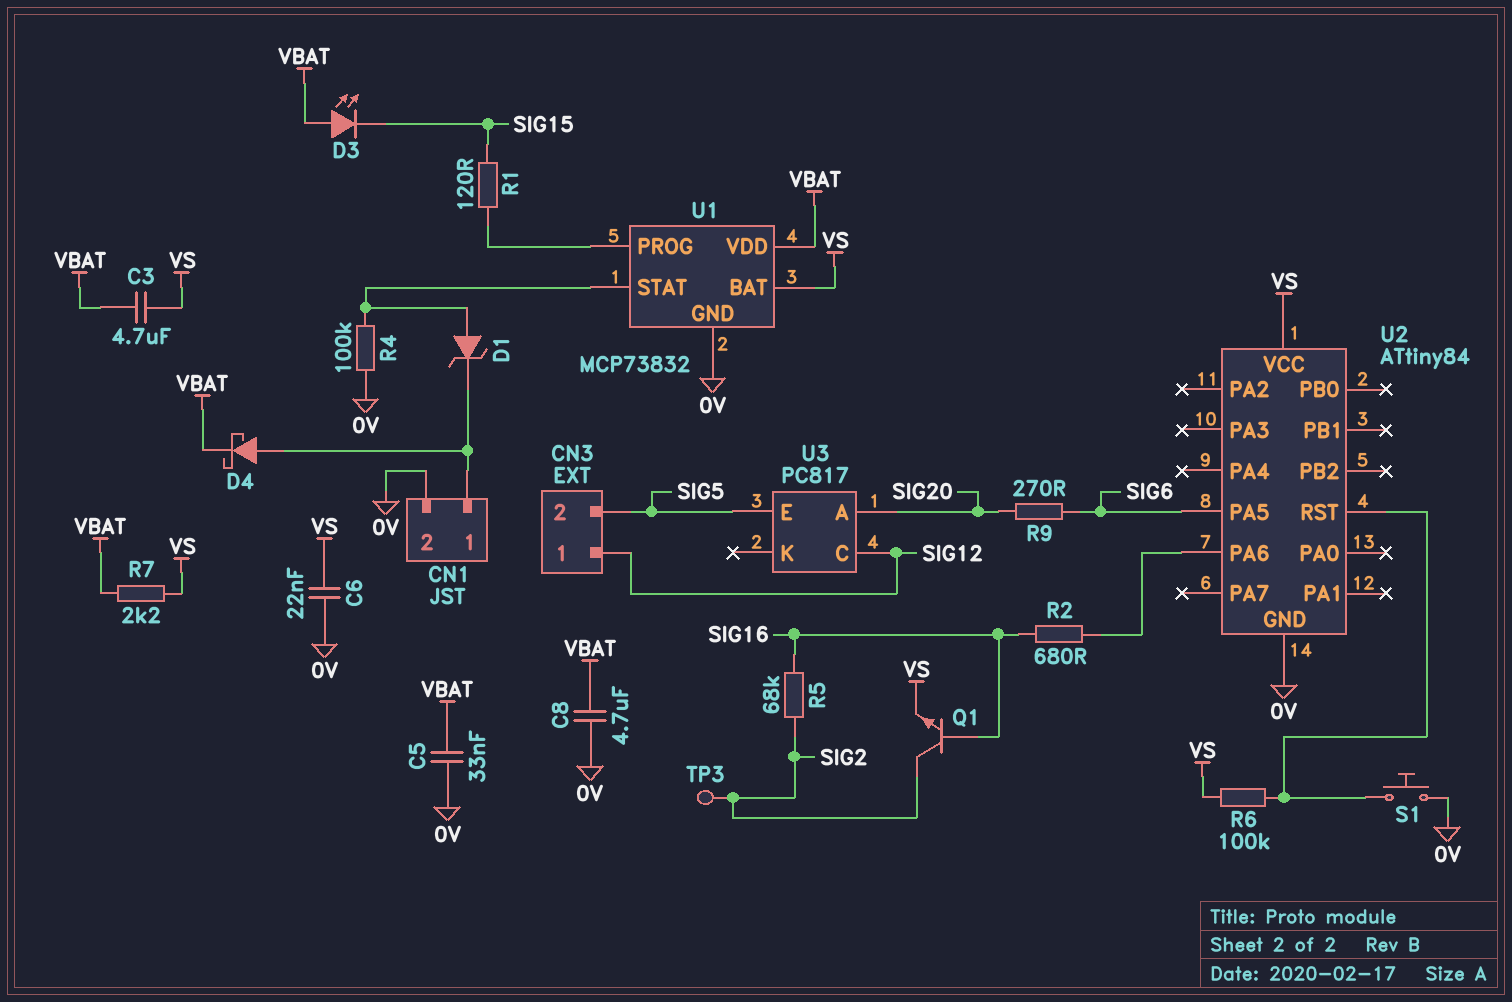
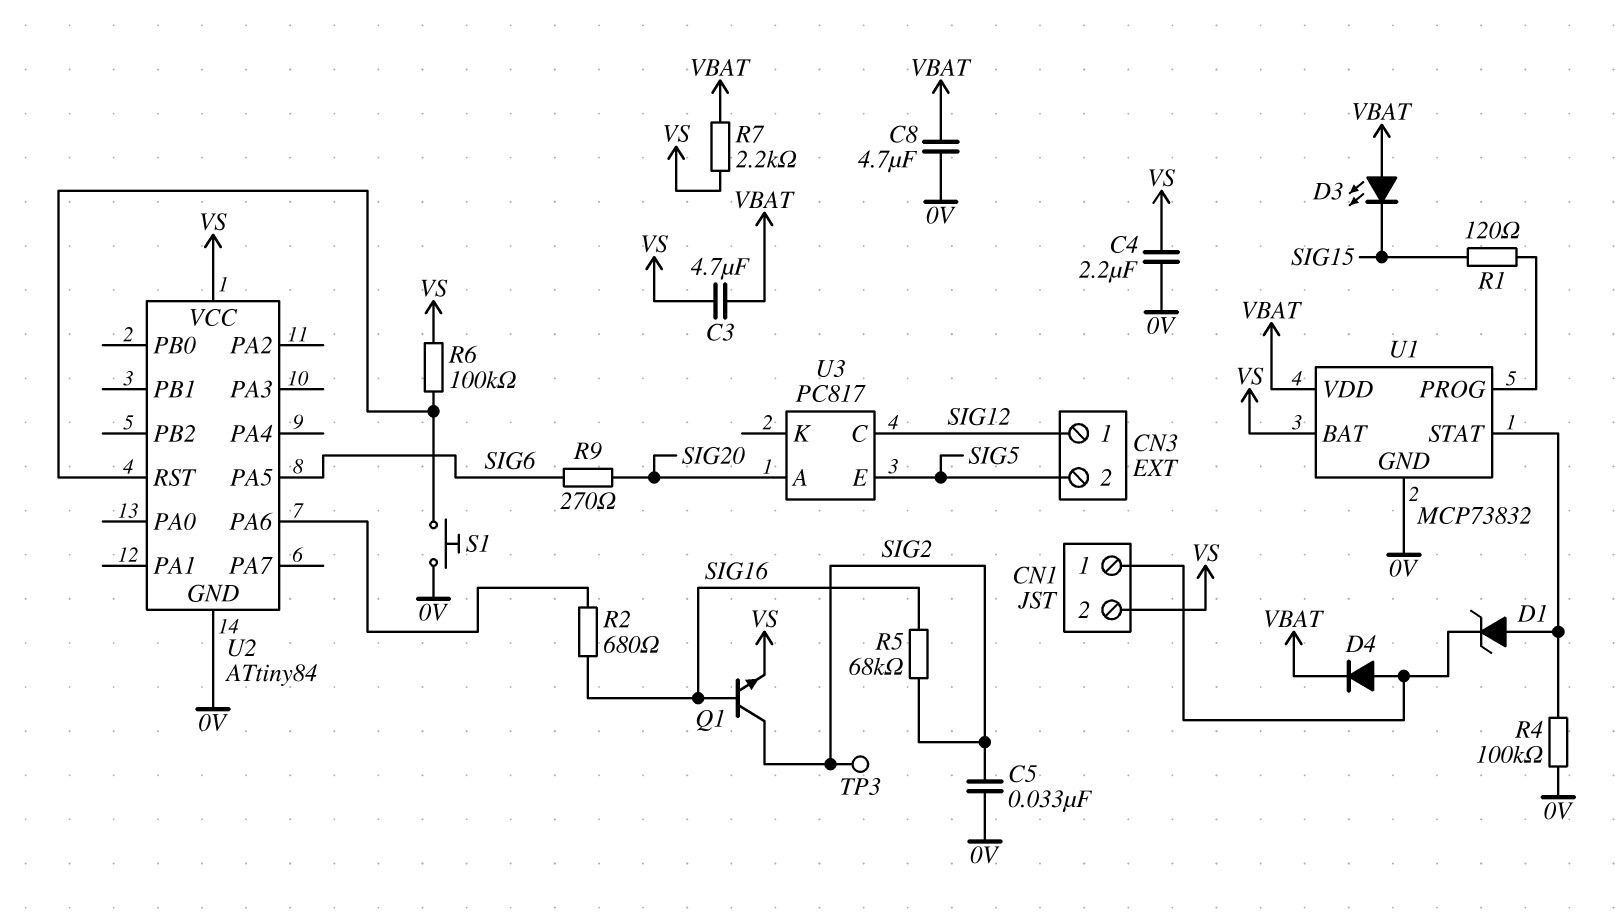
C4: none -> 2.2uF (0V, VS)
C5: 33nF (0V, VBAT) -> 33nF (0V, SIG2)
C6: 22nF (0V, VS) -> none
CN1 pin 2: 0V -> VS
D4: schottky (A CN1/1, K VBAT) -> diode (A CN1/1, K VBAT)

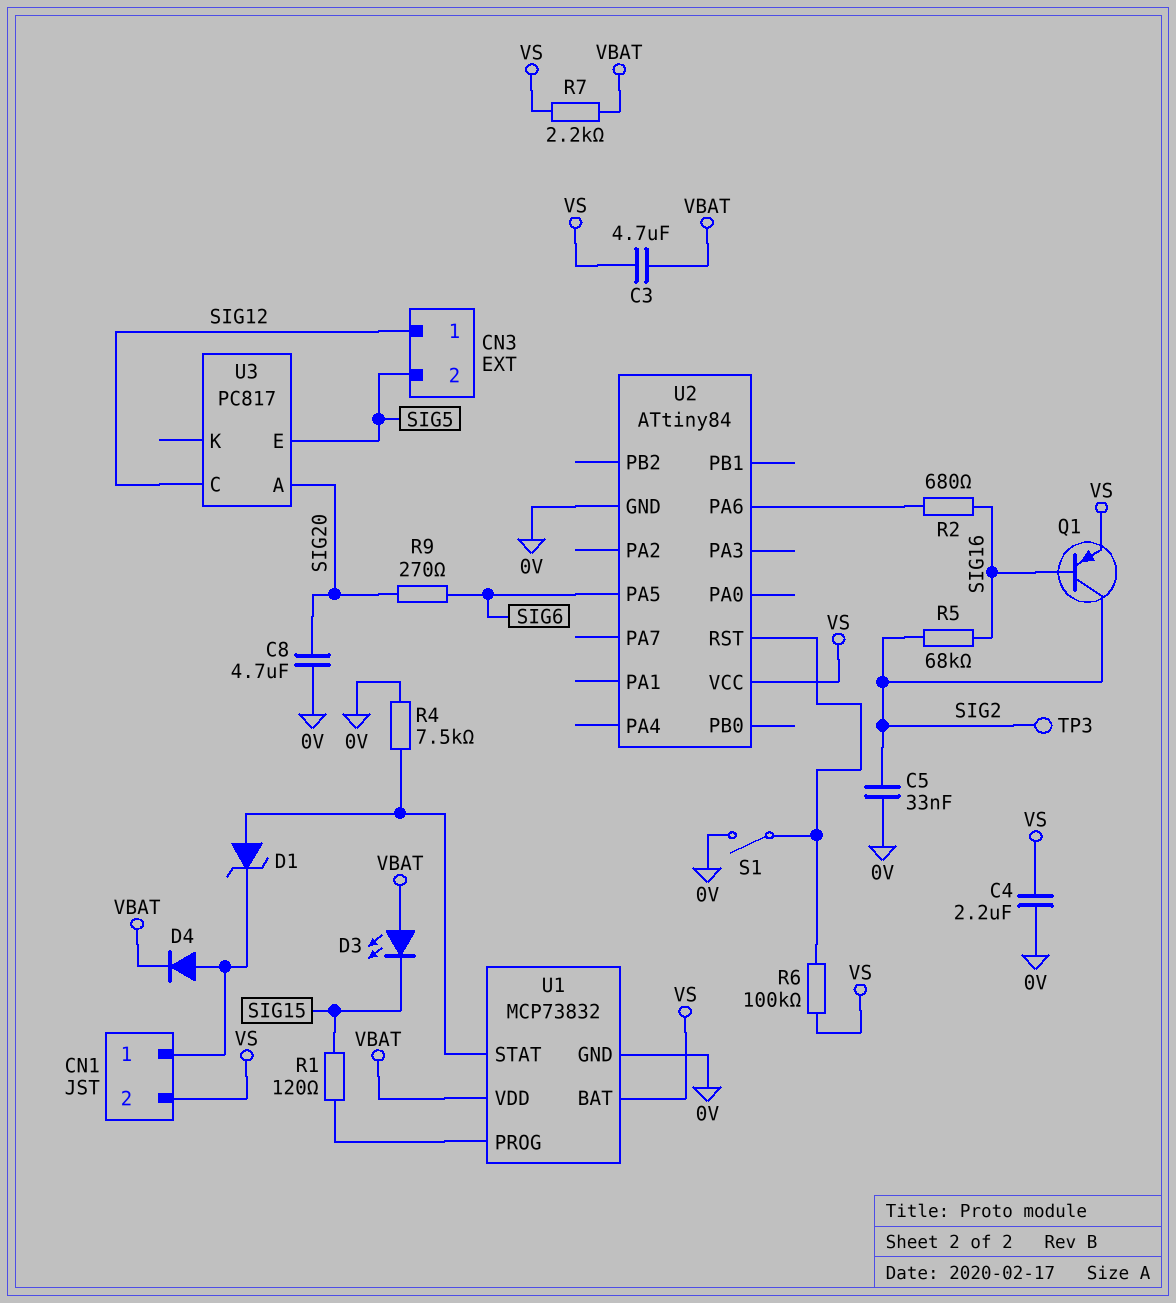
C8: 4.7uF (0V, VBAT) -> 4.7uF (0V, SIG20)
Q1: NPN (B SIG16, C SIG2, E VS) -> PNP (B SIG16, C SIG2, E VS)
R4: 100k (0V, U1/STAT) -> 7.5k (0V, U1/STAT)
S1: button (0V, U2/RST) -> switch (0V, U2/RST)

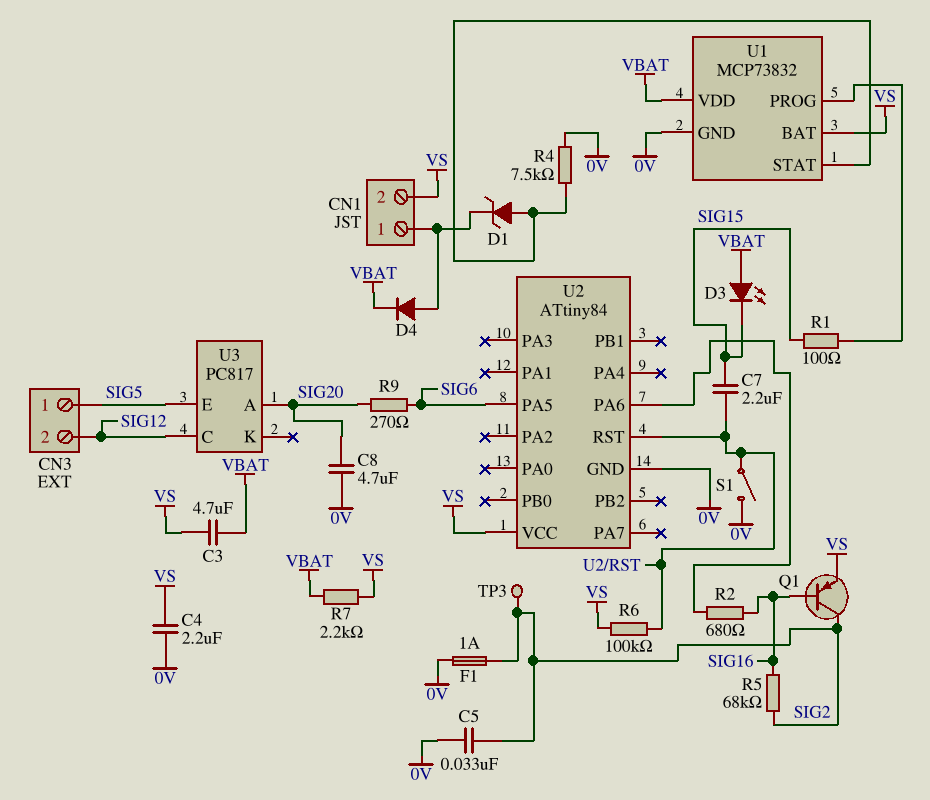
C7: none -> 2.2uF (SIG15, U2/RST)
CN3 pin 1: SIG12 -> SIG5
CN3 pin 2: SIG5 -> SIG12
F1: none -> 1A (0V, SIG2)
R1: 120 (SIG15, U1/PROG) -> 100 (SIG15, U1/PROG)

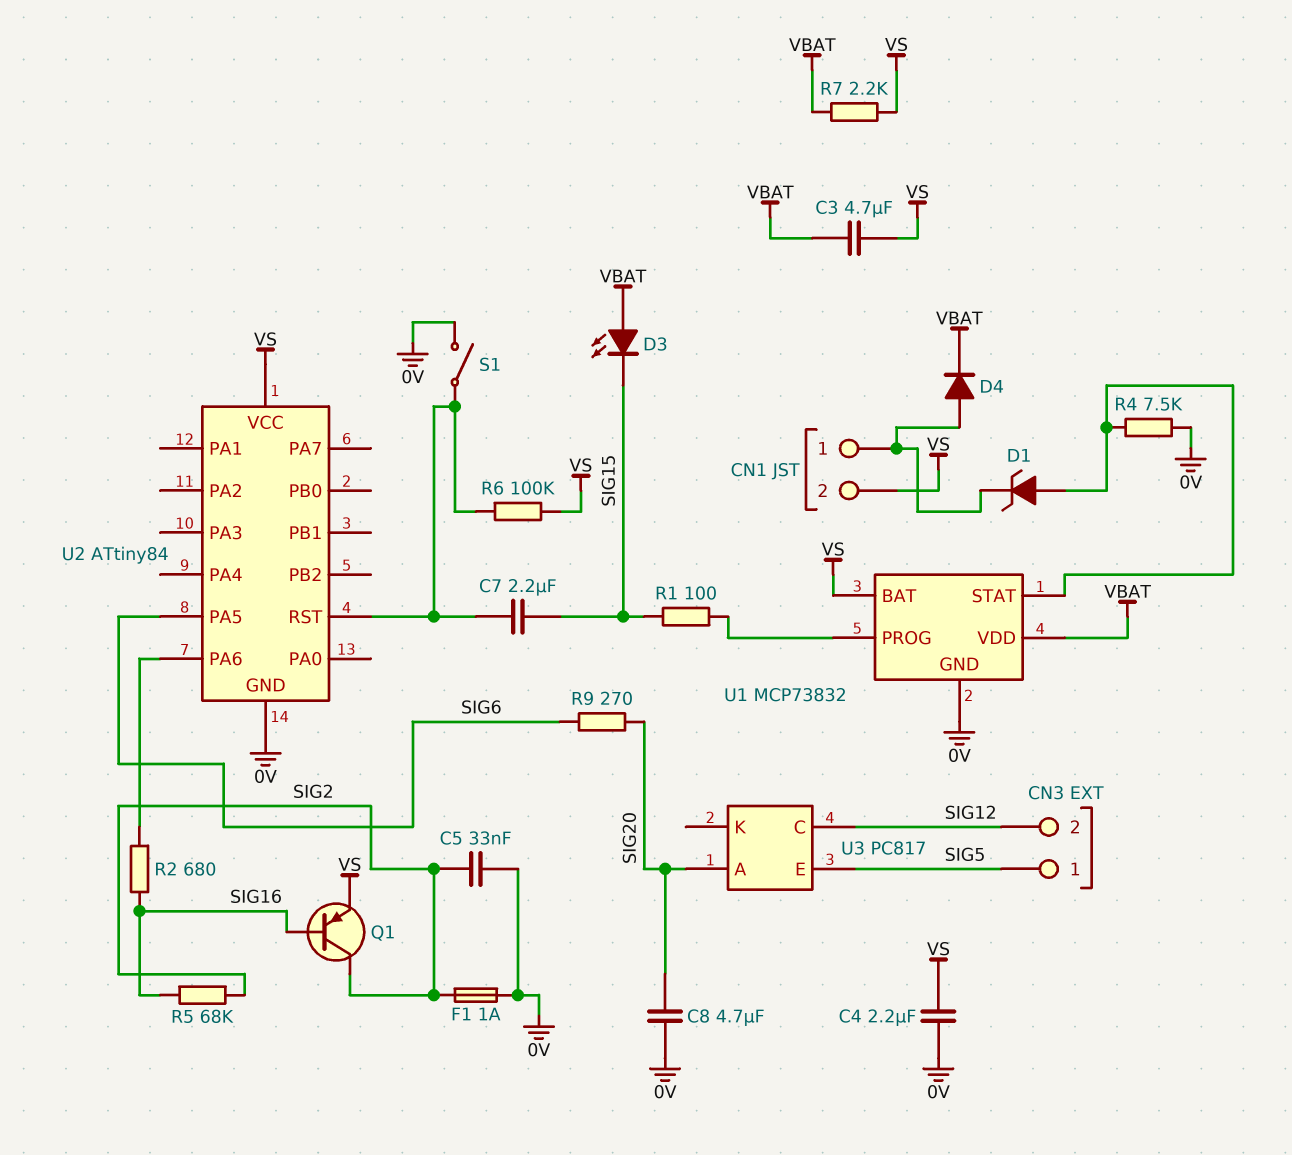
TP3: test point (SIG2) -> none

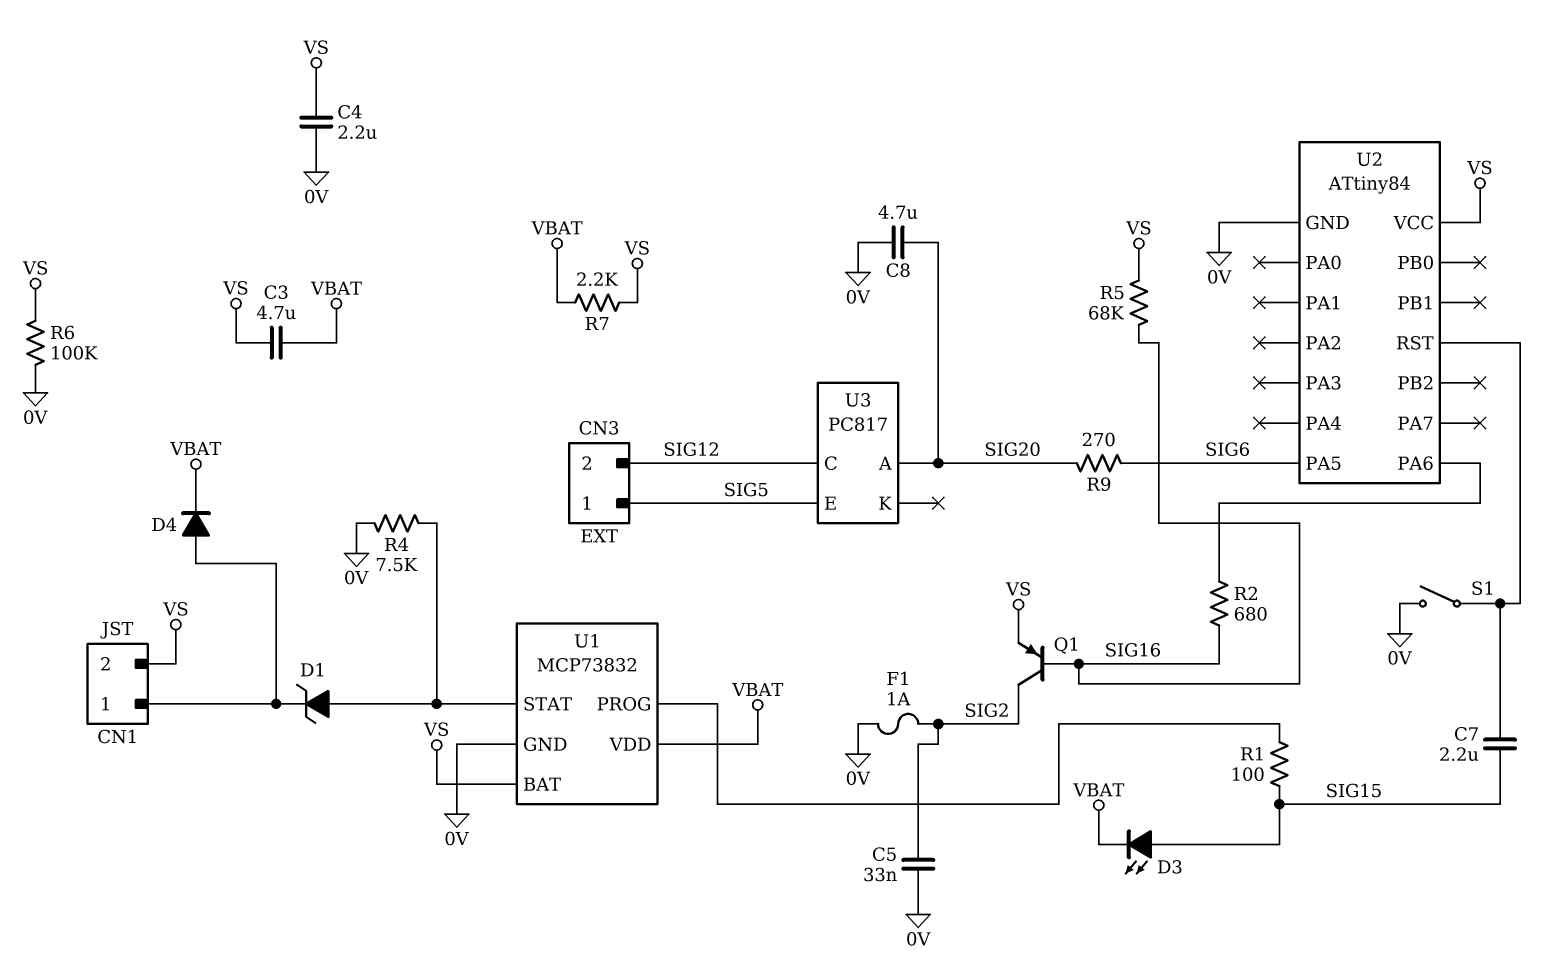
D3: LED (A VBAT, K SIG15) -> LED (A SIG15, K VBAT)
R5: 68k (SIG2, SIG16) -> 68k (SIG16, VS)
R6: 100k (U2/RST, VS) -> 100k (0V, VS)

